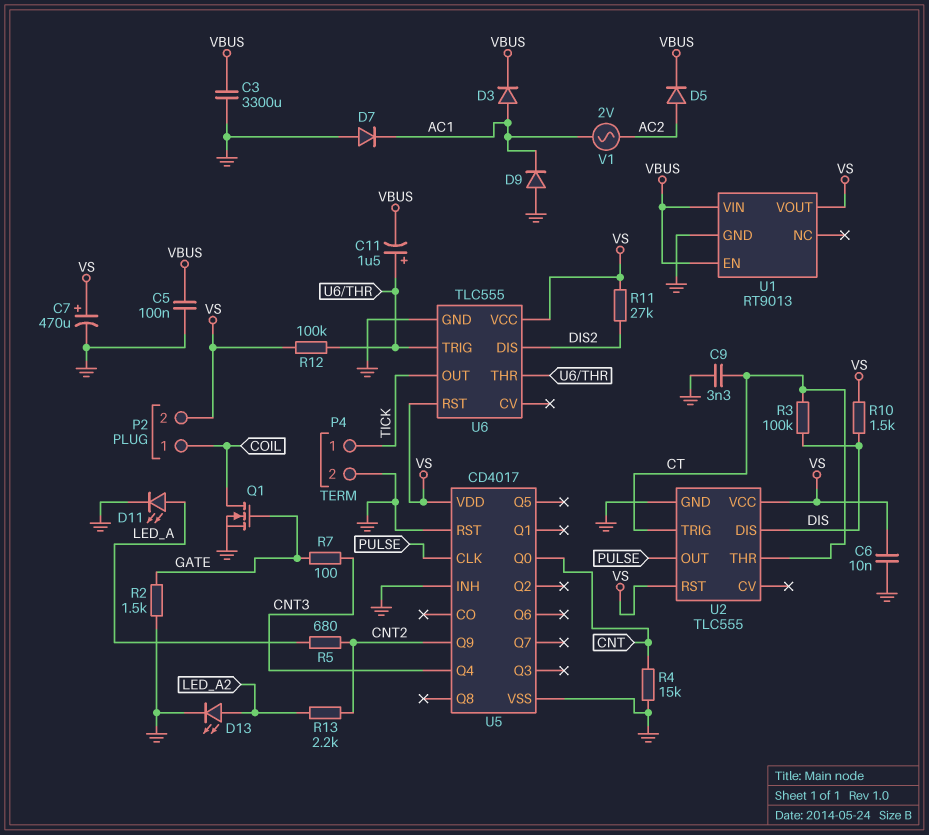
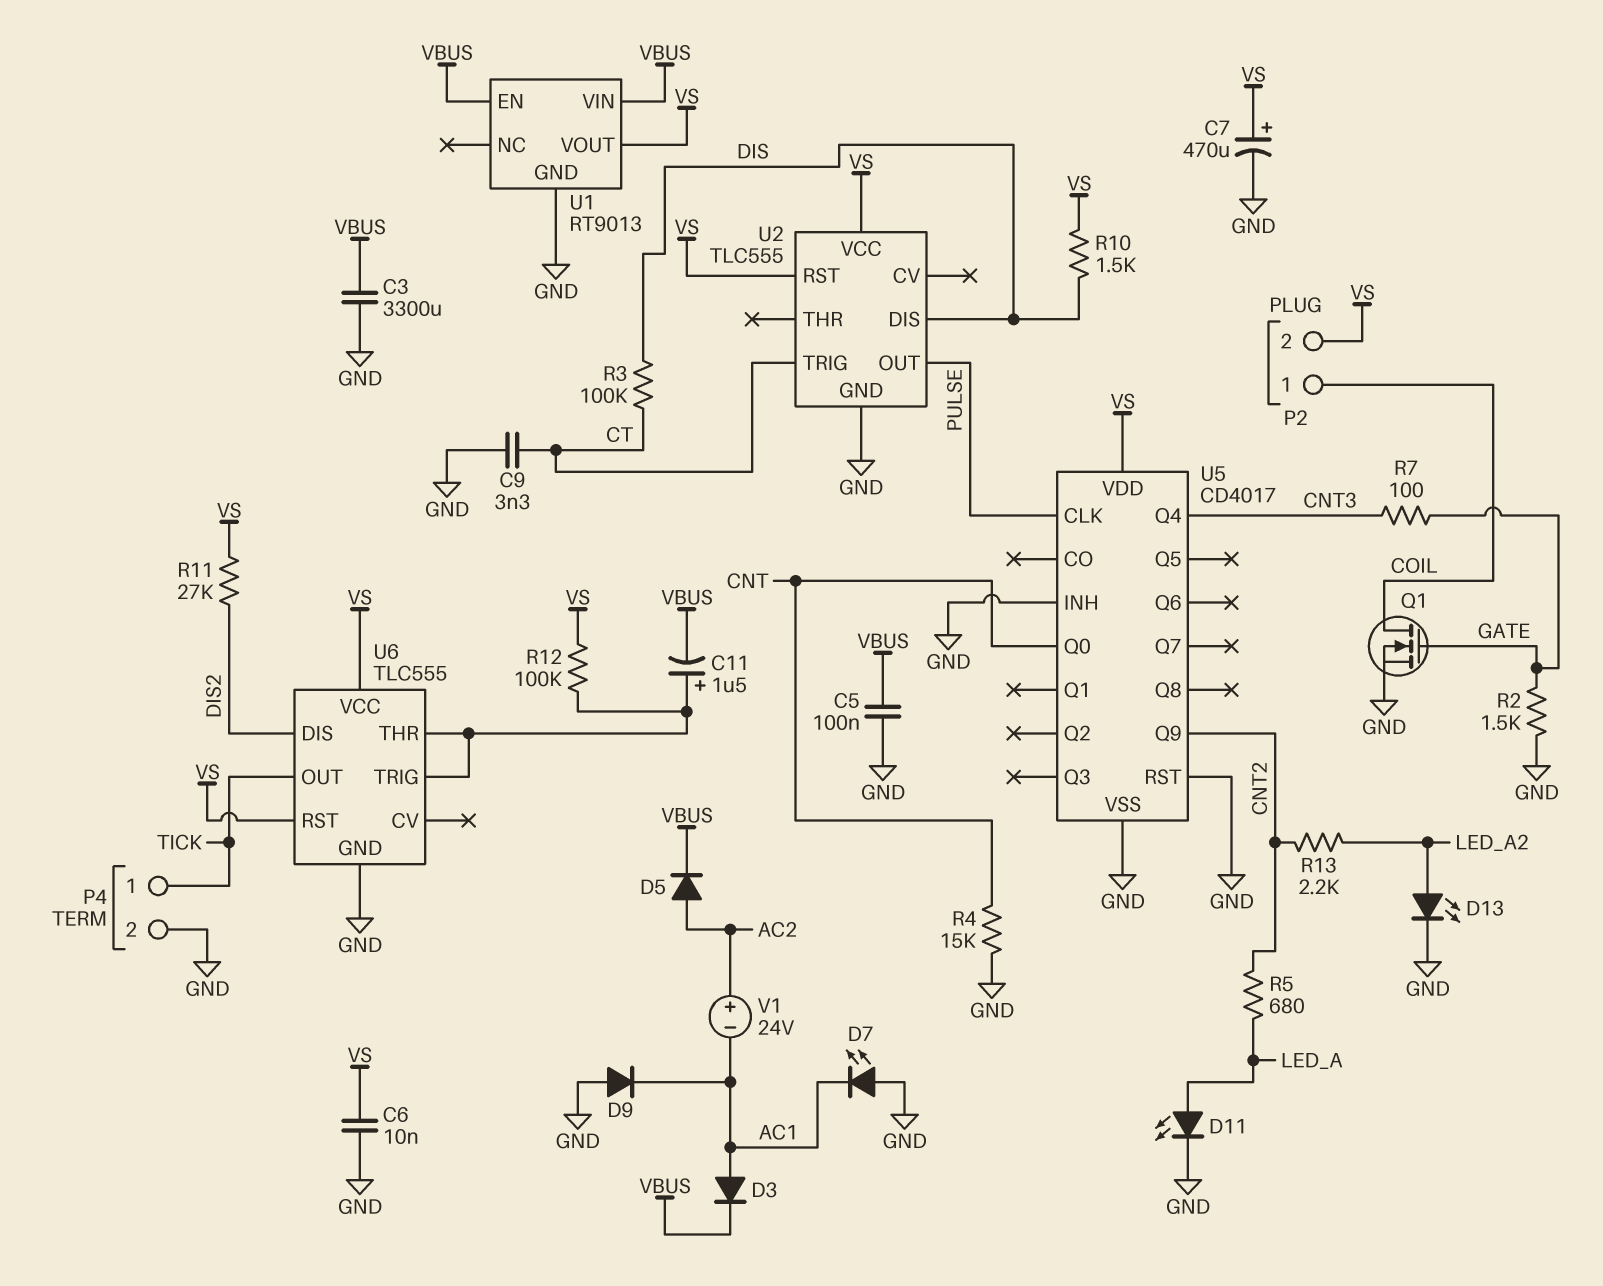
D7: diode (A GND, K AC1) -> LED (A GND, K AC1)
U2 pin THR: CT -> none
V1: AC 2V (AC1, AC2) -> 24V (plus AC2, minus AC1)

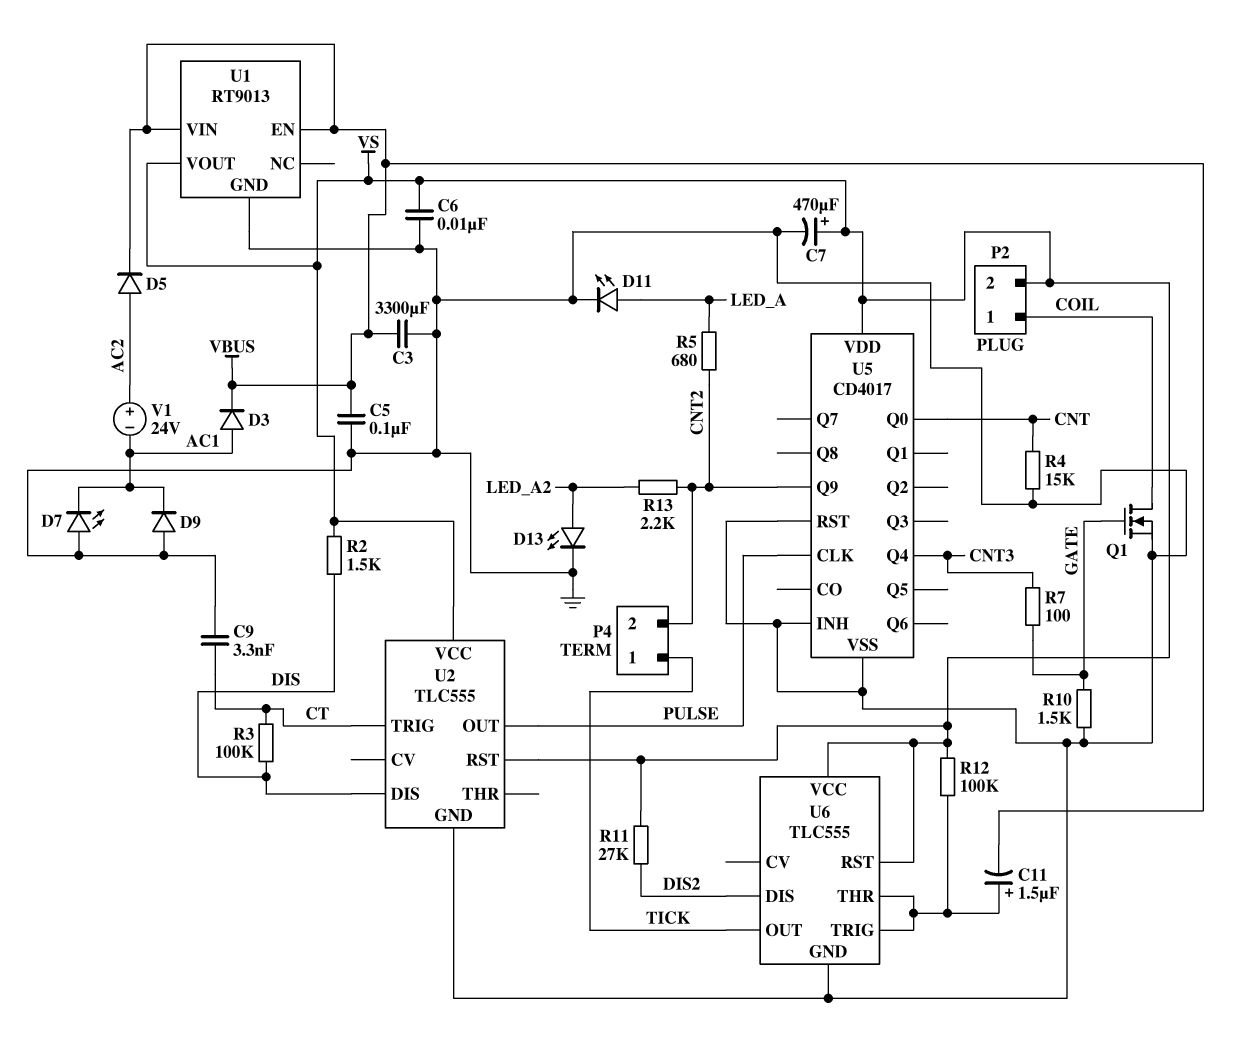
P4 pin 2: GND -> CNT2
R2: 1.5k (GATE, GND) -> 1.5k (DIS, VS)
R10: 1.5k (DIS, VS) -> 1.5k (GATE, GND)

